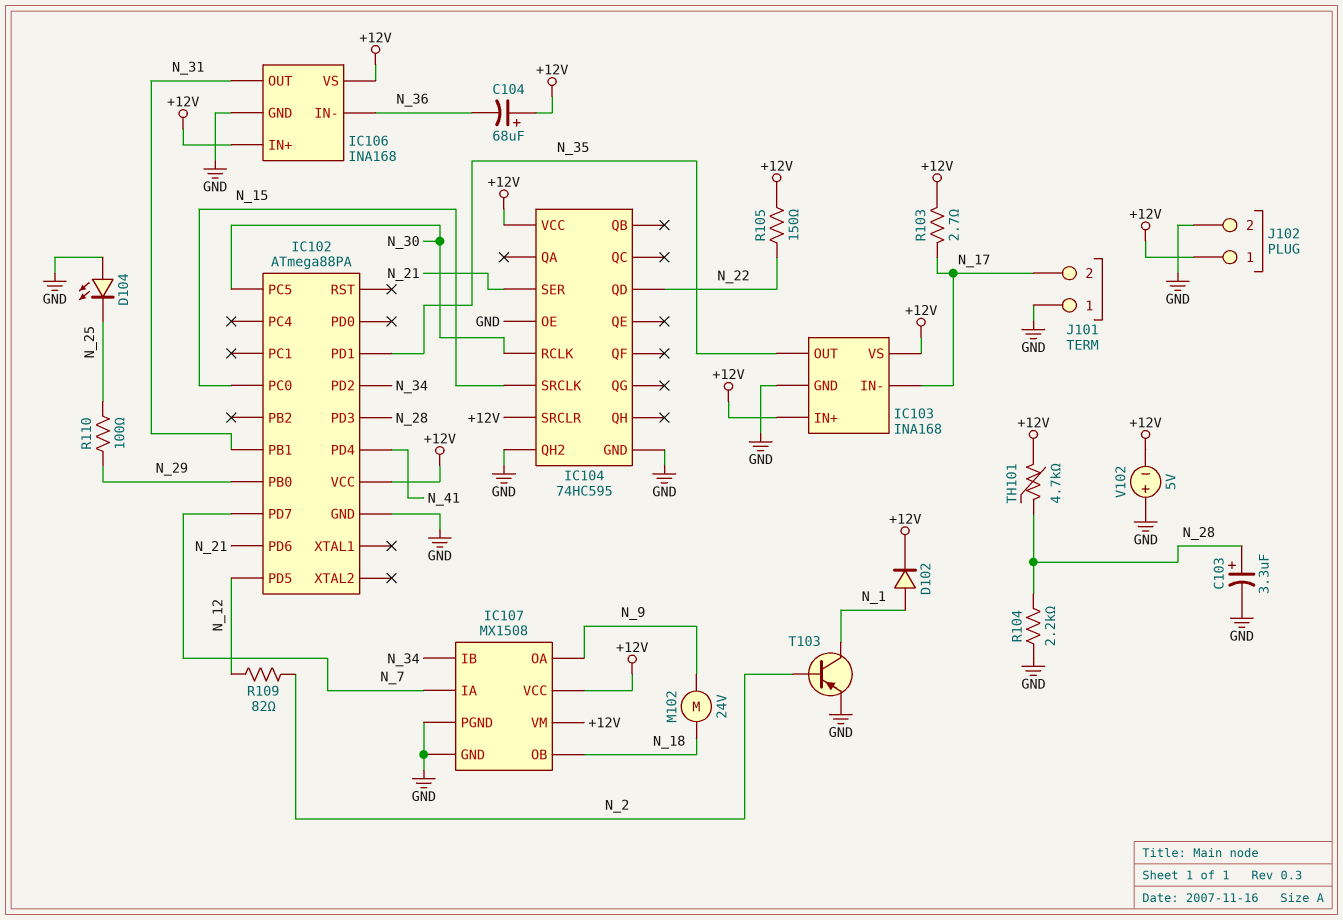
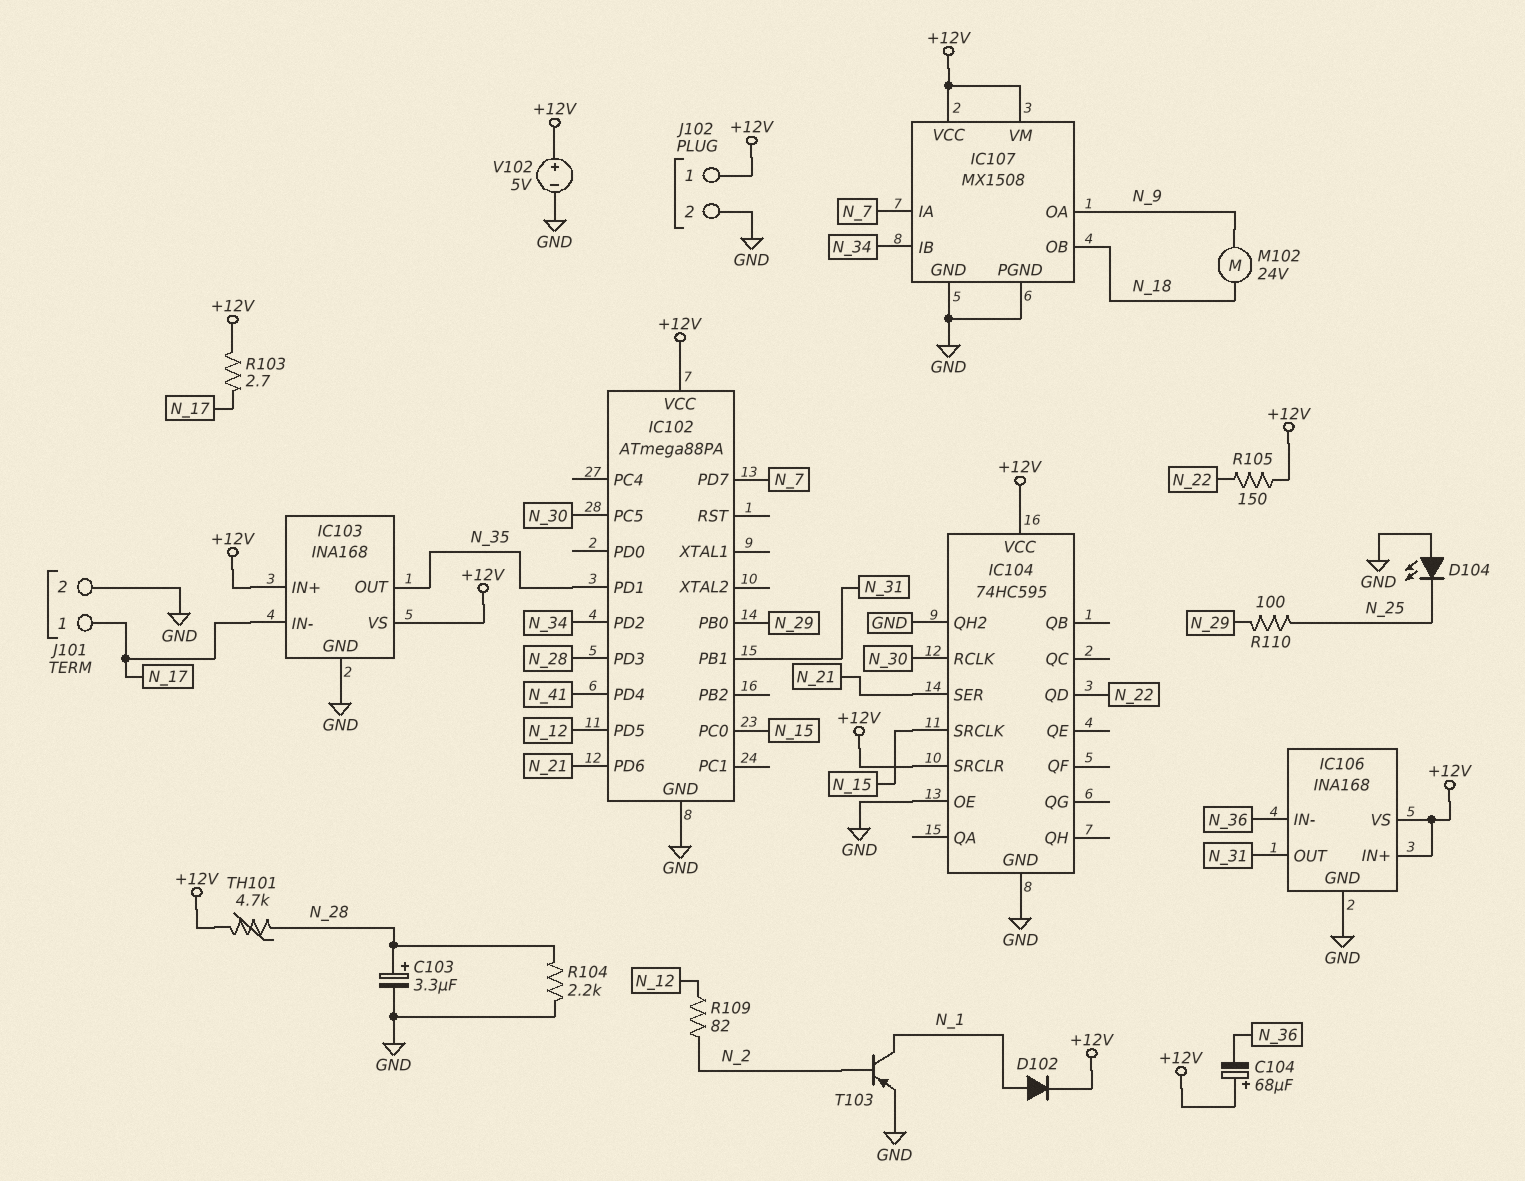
J101 pin 1: GND -> N_17
J101 pin 2: N_17 -> GND
V102: 5V (plus GND, minus +12V) -> 5V (plus +12V, minus GND)

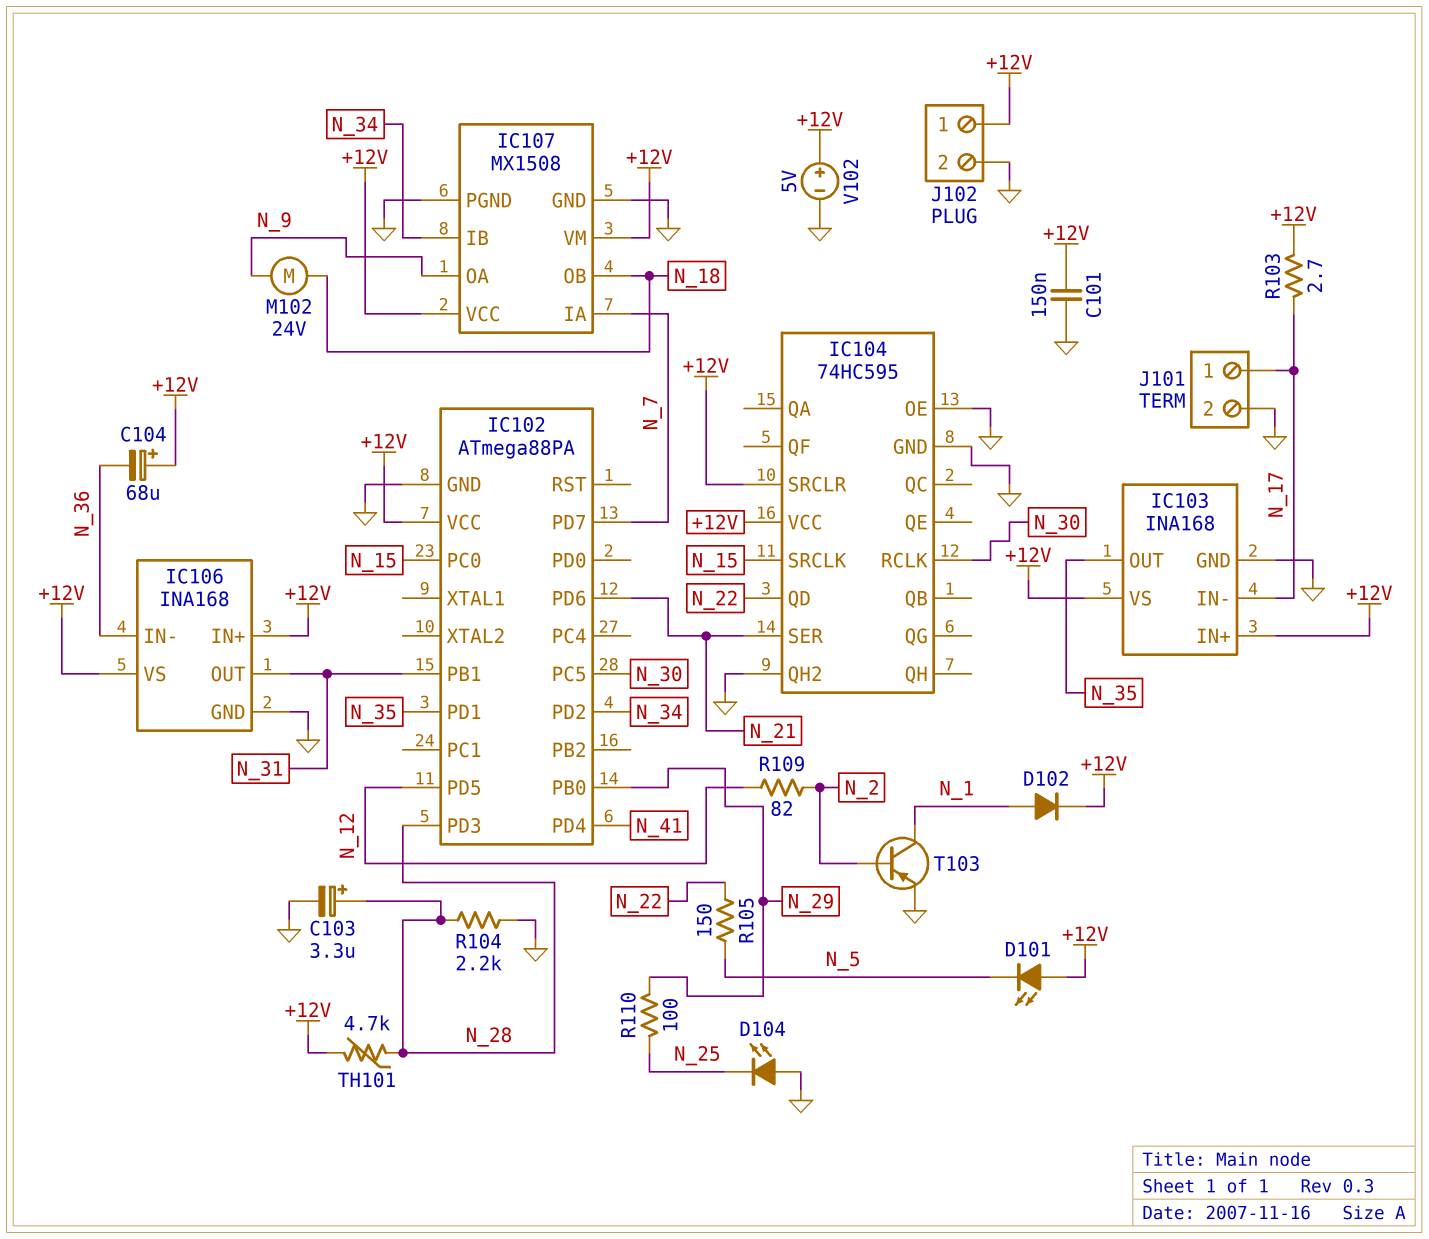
C101: none -> 150nF (+12V, GND)
D101: none -> LED (A +12V, K N_5)
R105: 150 (+12V, N_22) -> 150 (N_5, N_22)

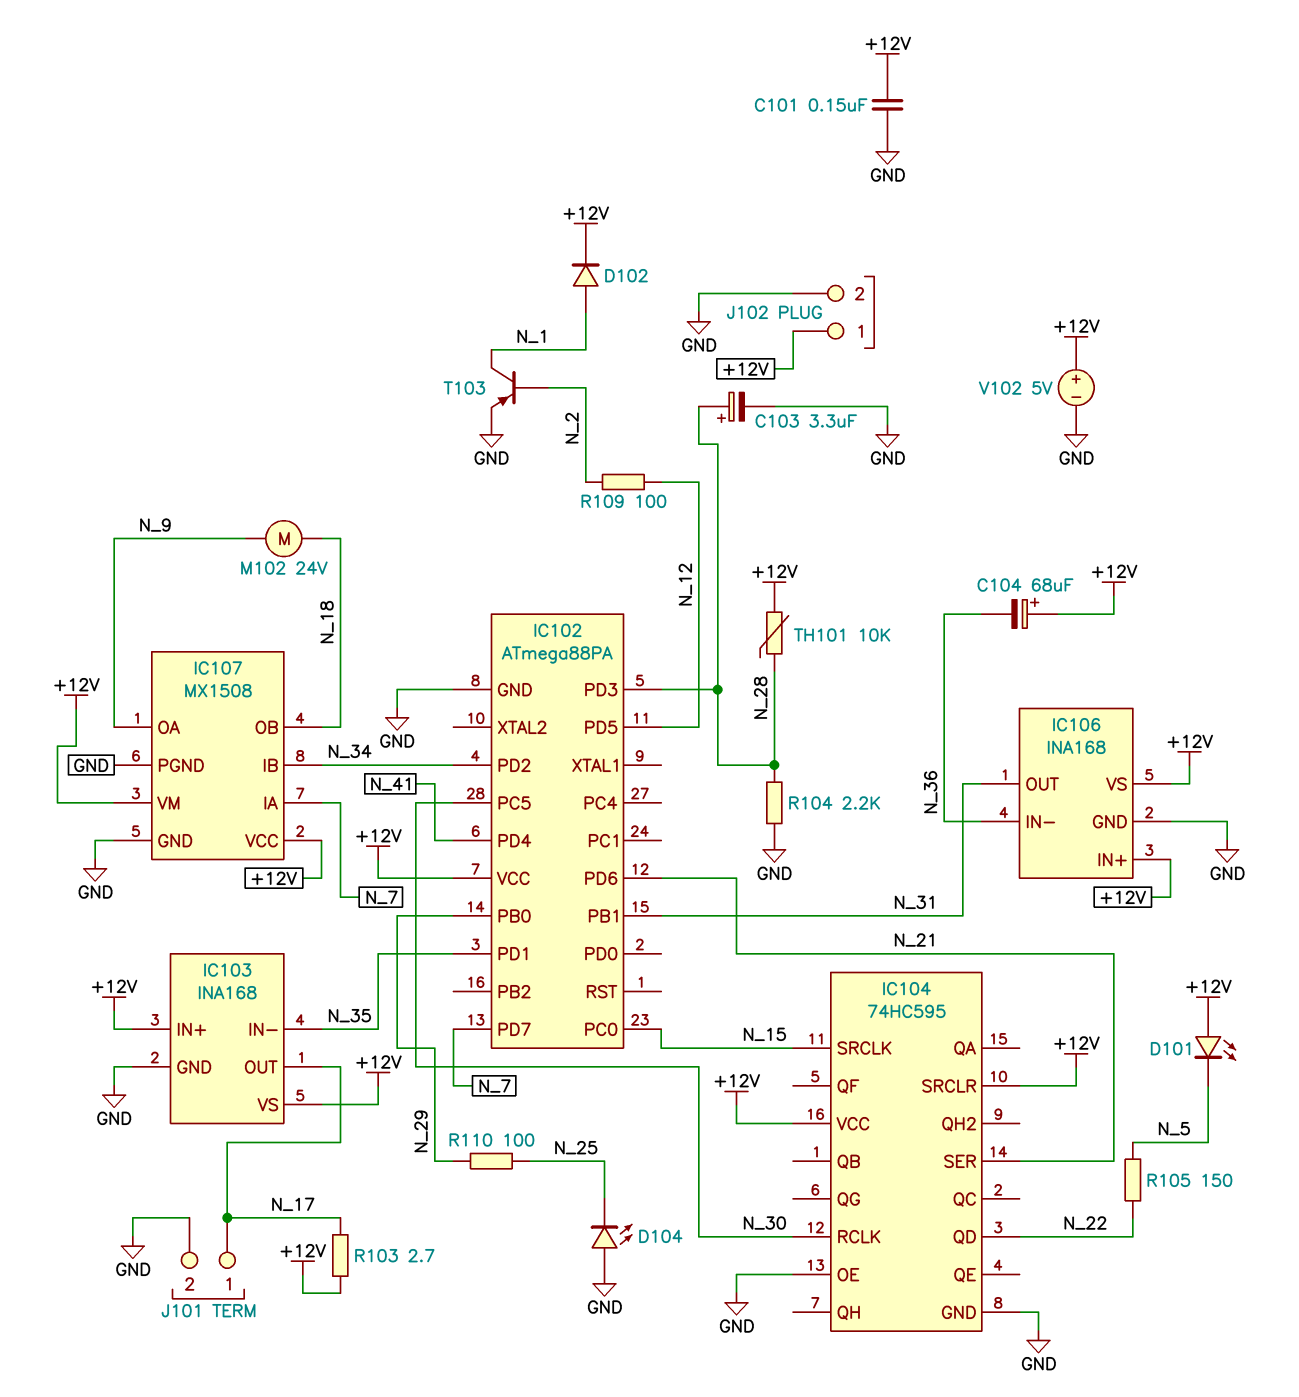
IC103 pin IN-: N_17 -> N_35
IC103 pin OUT: N_35 -> N_17
IC104 pin QH2: GND -> none
R109: 82 (N_2, N_12) -> 100 (N_2, N_12)
TH101: 4.7k (+12V, N_28) -> 10k (+12V, N_28)

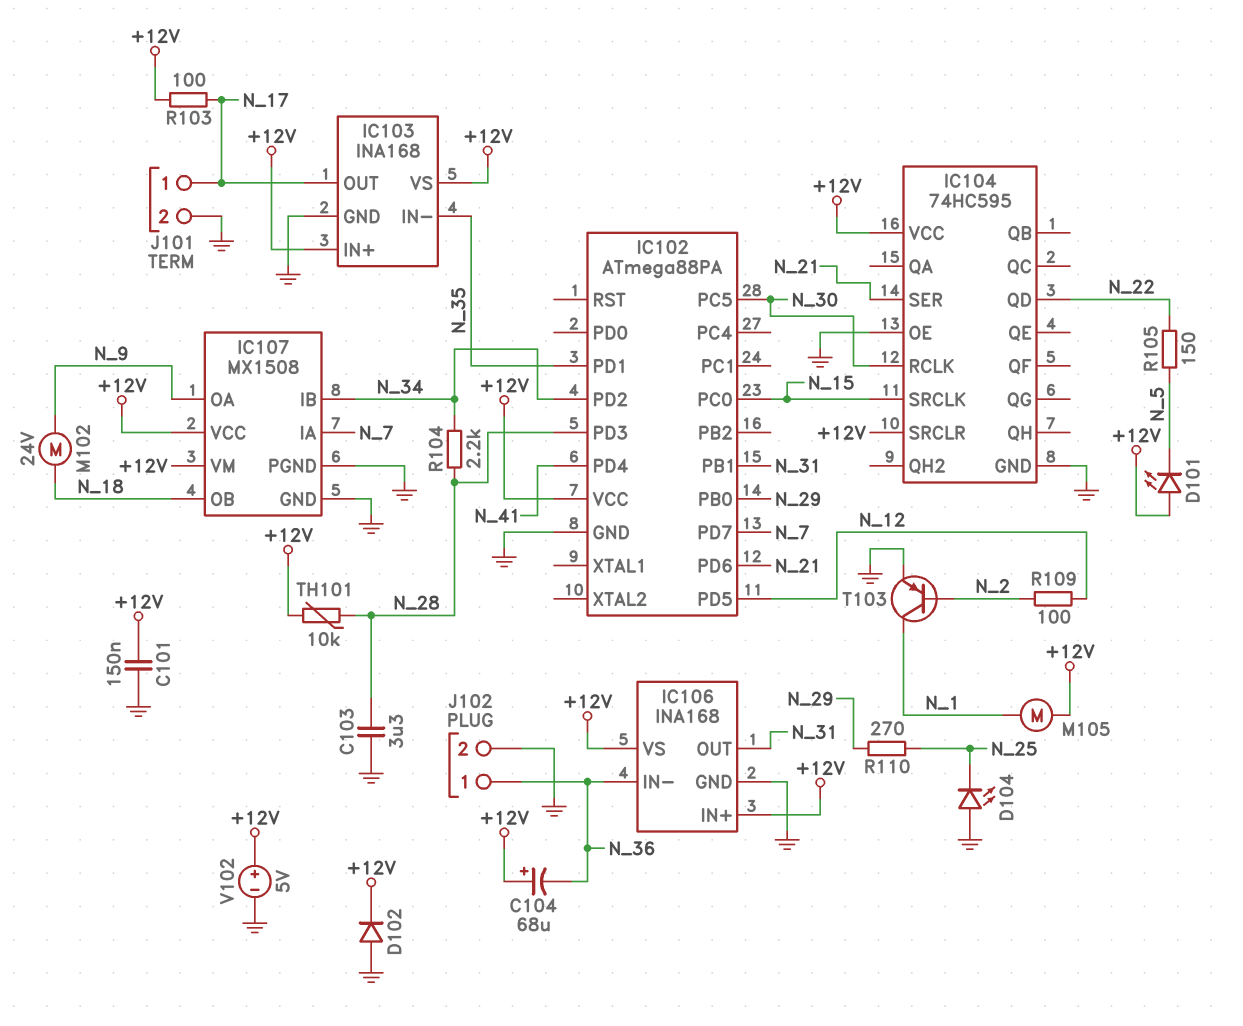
C103: 3.3uF (plus N_28, minus GND) -> 3.3uF (GND, N_28)
D102: diode (A N_1, K +12V) -> diode (A GND, K +12V)
J102 pin 1: +12V -> N_36
M105: none -> motor (+12V, N_1)
R103: 2.7 (+12V, N_17) -> 100 (+12V, N_17)
R104: 2.2k (GND, N_28) -> 2.2k (N_28, N_34)
R110: 100 (N_25, N_29) -> 270 (N_25, N_29)

